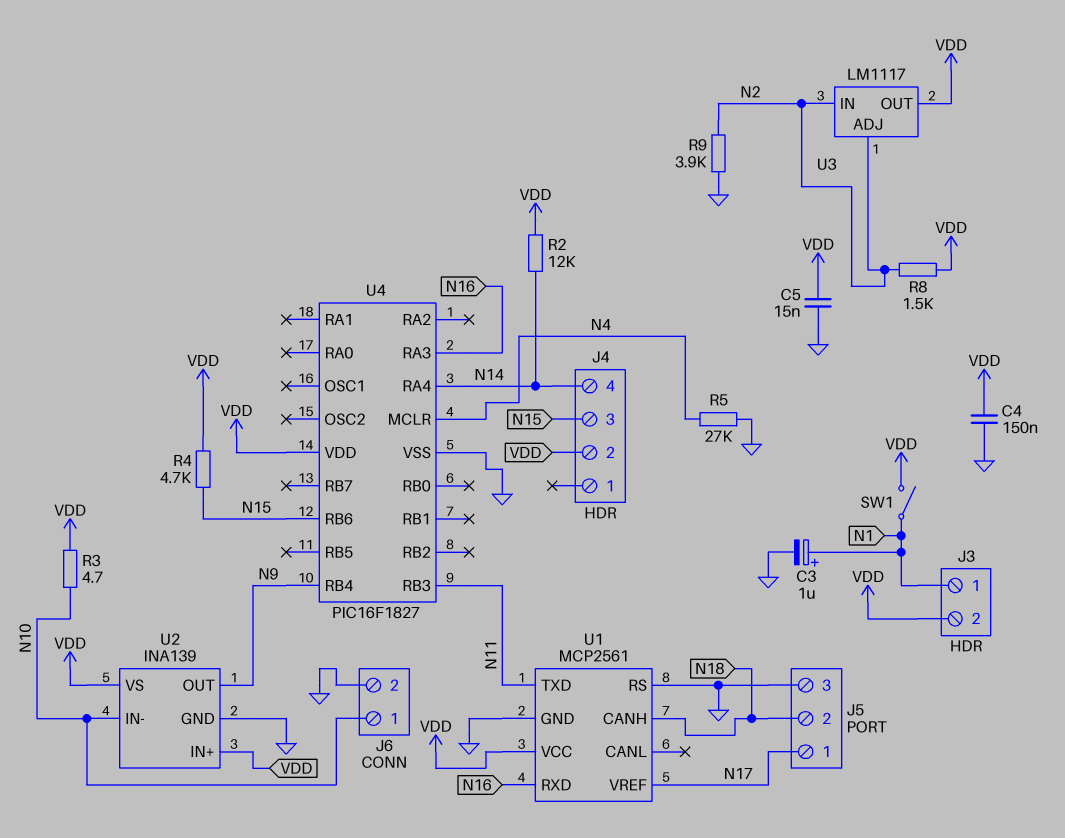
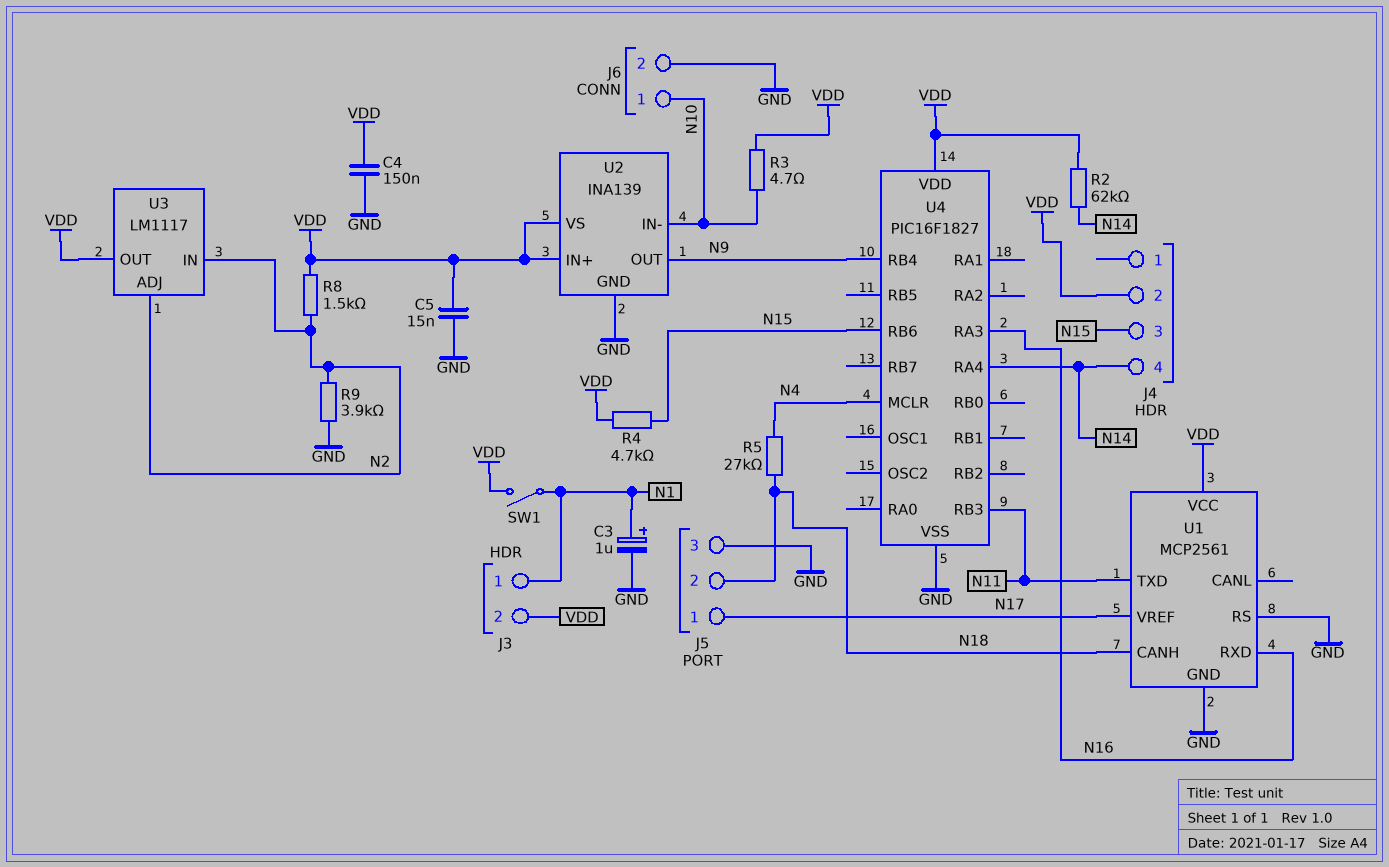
R2: 12k (N14, VDD) -> 62k (N14, VDD)
R5: 27k (GND, N4) -> 27k (N4, N18)

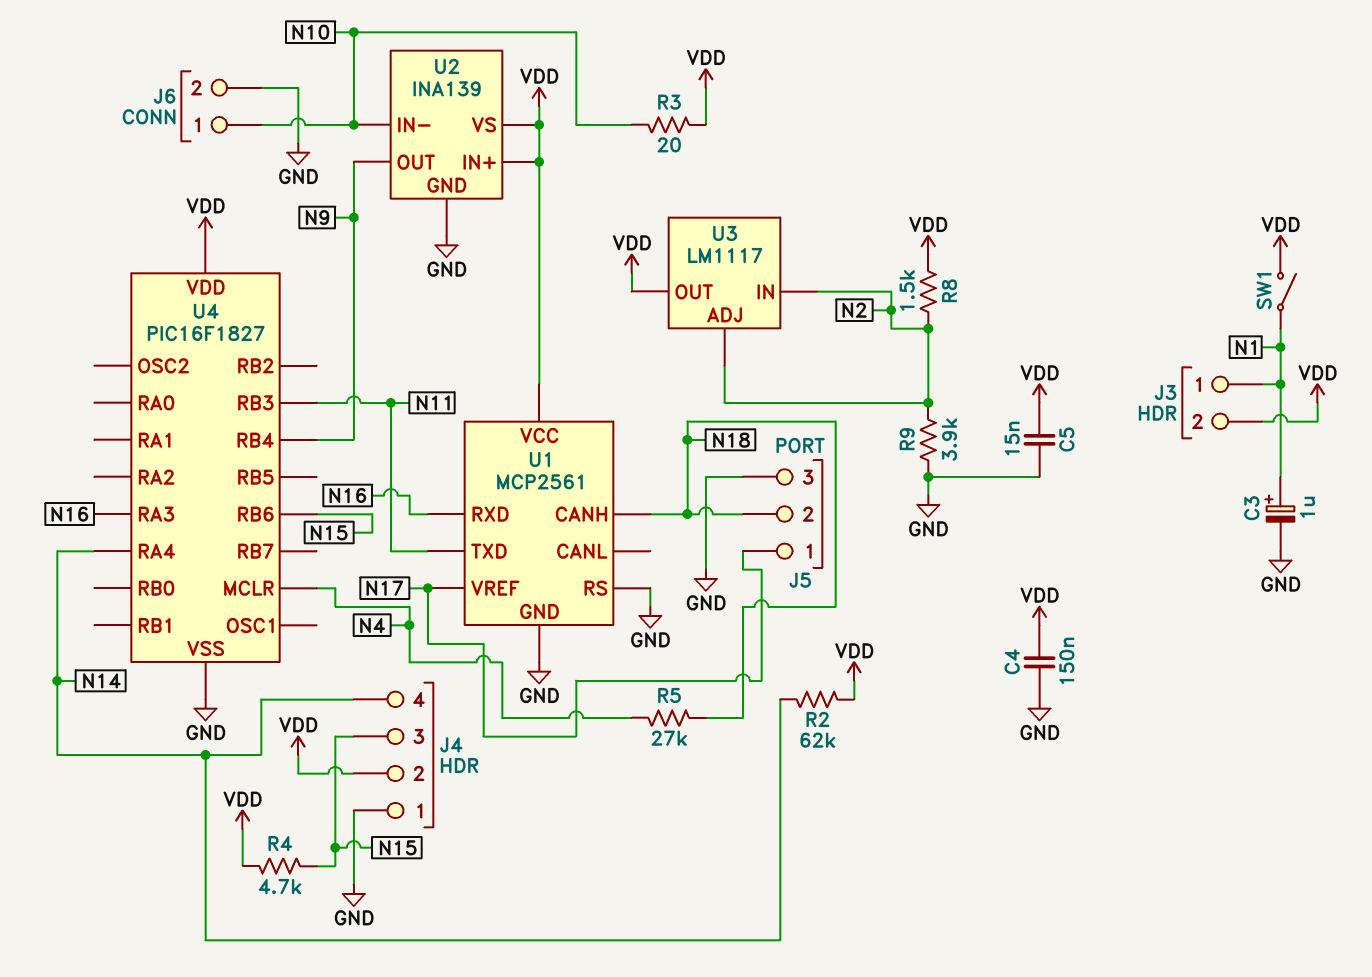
J4 pin 1: none -> GND
R3: 4.7 (N10, VDD) -> 20 (N10, VDD)

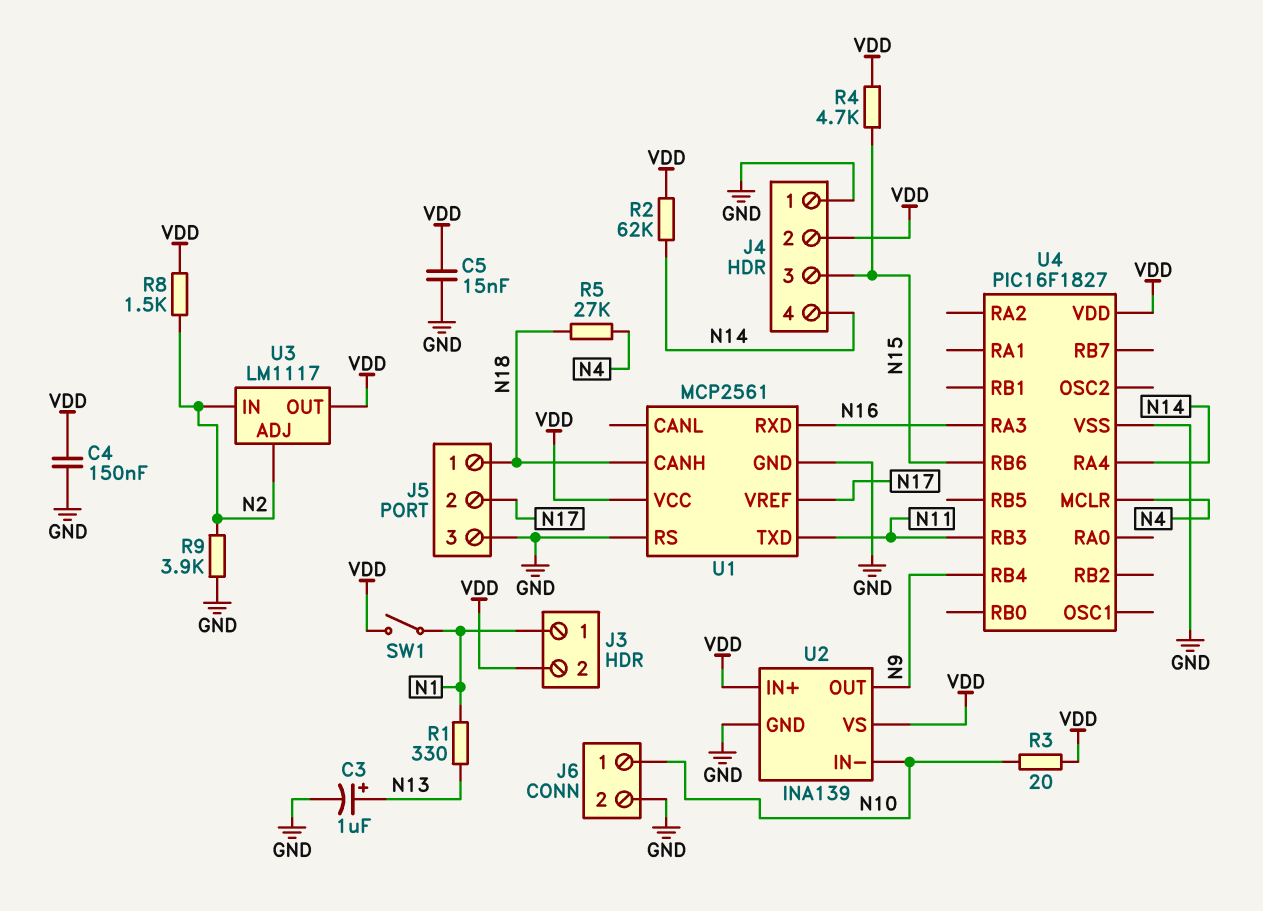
C3: 1uF (plus N1, minus GND) -> 1uF (plus N13, minus GND)
J5 pin 1: N17 -> N18
J5 pin 2: N18 -> N17
R1: none -> 330 (N1, N13)

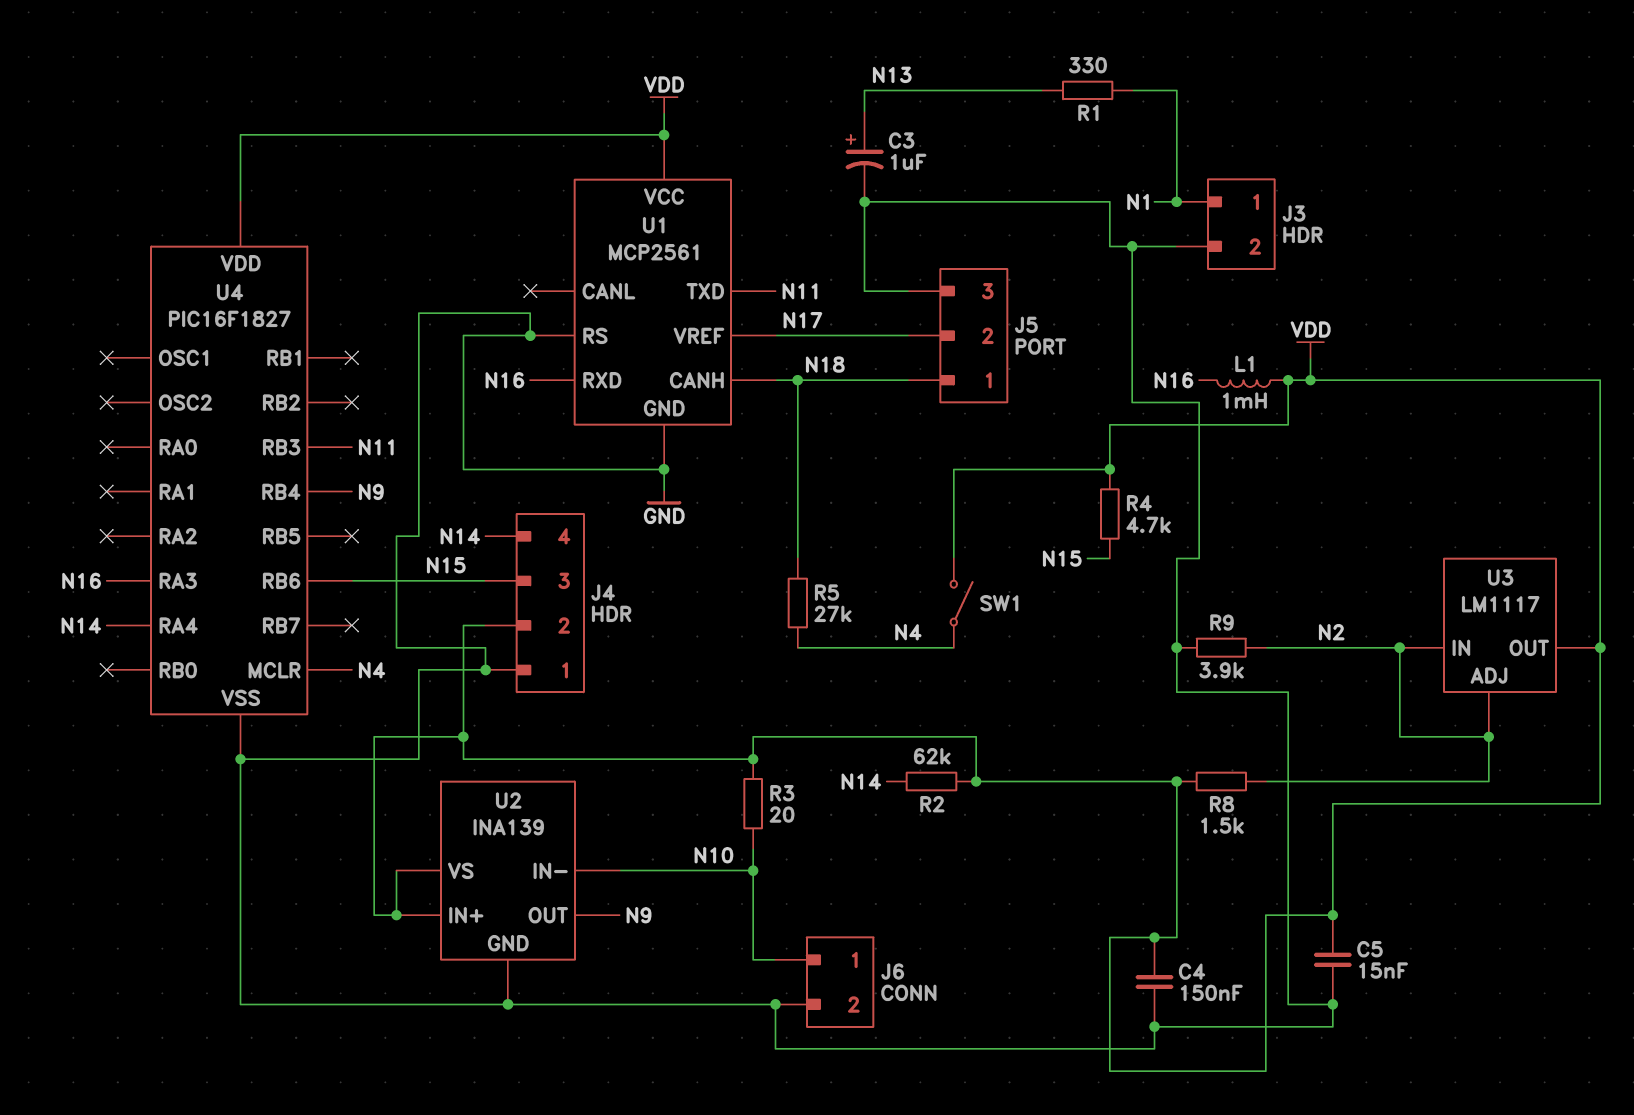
J3 pin 2: VDD -> GND
L1: none -> 1mH (N16, VDD)
SW1: switch (N1, VDD) -> switch (N4, VDD)

